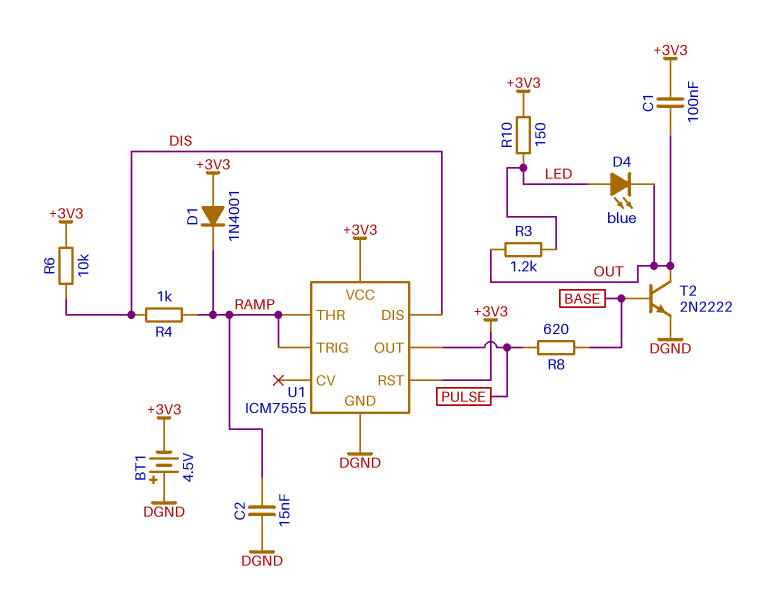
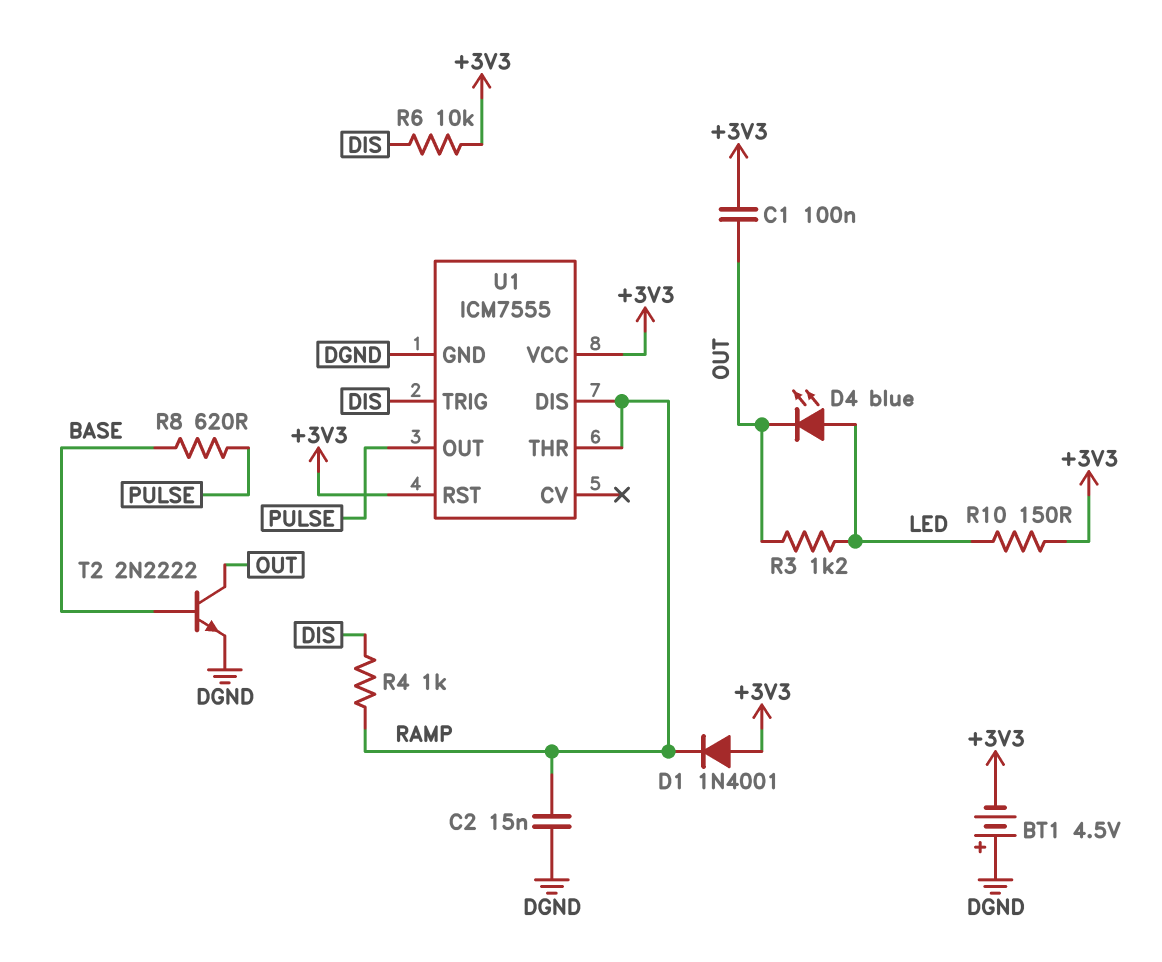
U1 pin DIS: DIS -> RAMP
U1 pin TRIG: RAMP -> DIS

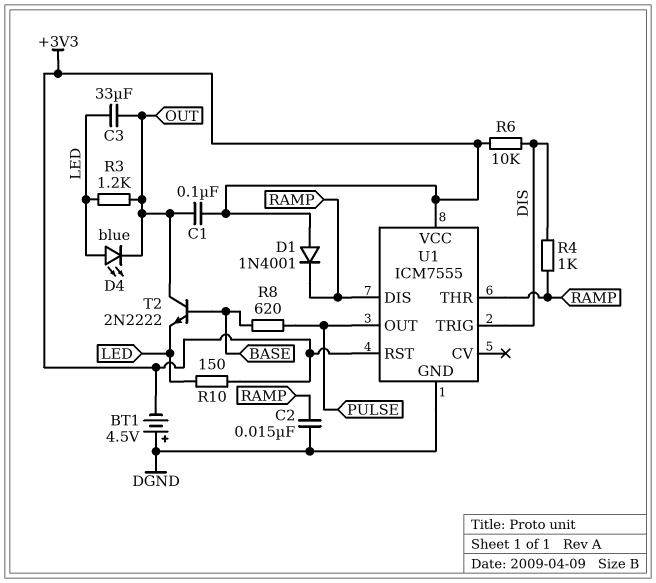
C3: none -> 33uF (LED, OUT)
T2: NPN 2N2222 (B BASE, C OUT, E DGND) -> NPN 2N2222 (B BASE, C OUT, E LED)

